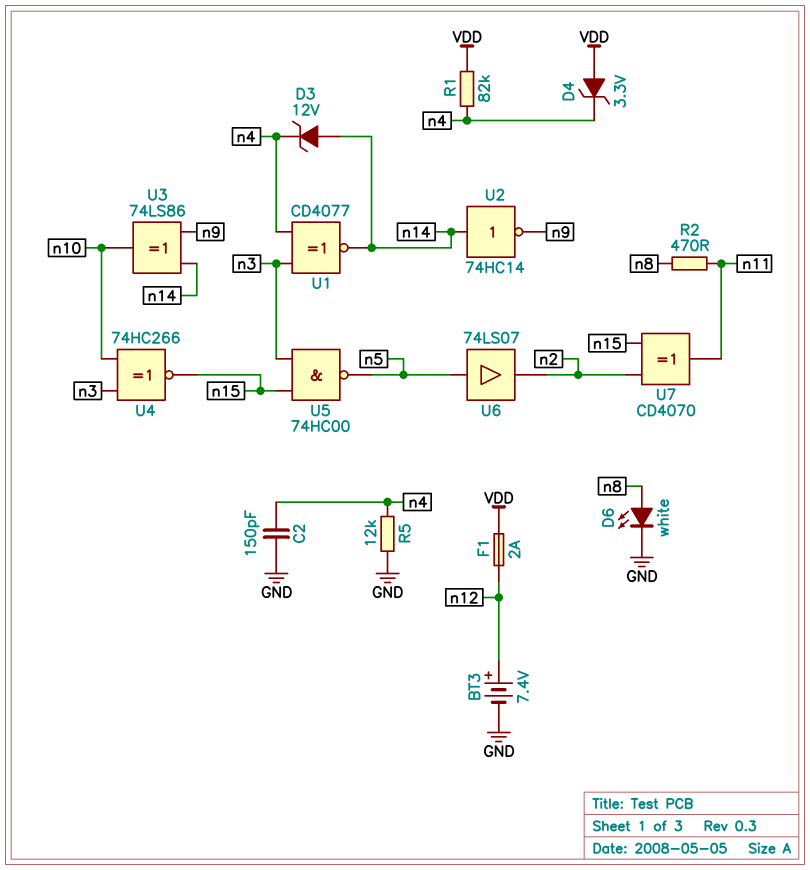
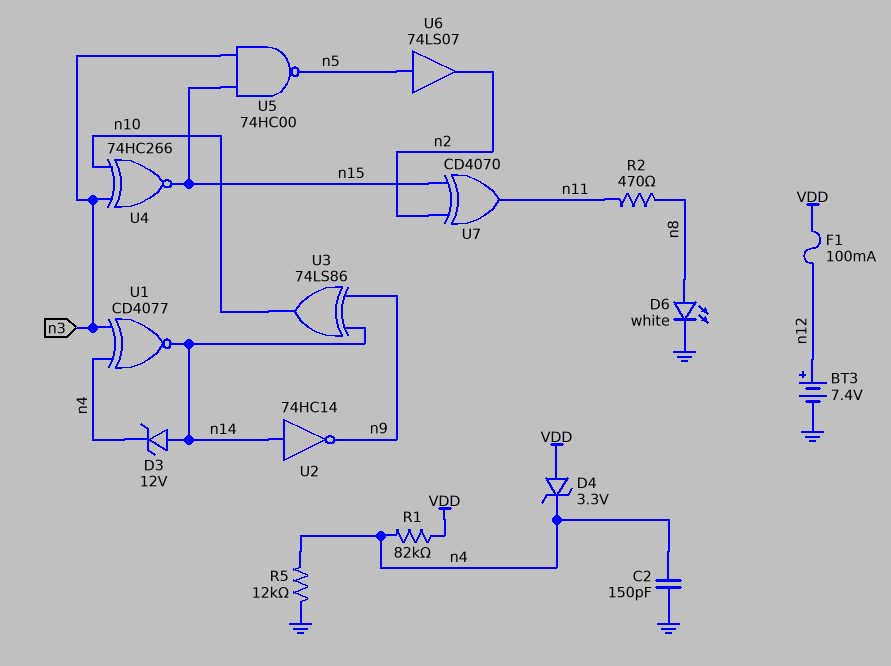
F1: 2A (VDD, n12) -> 100mA (VDD, n12)

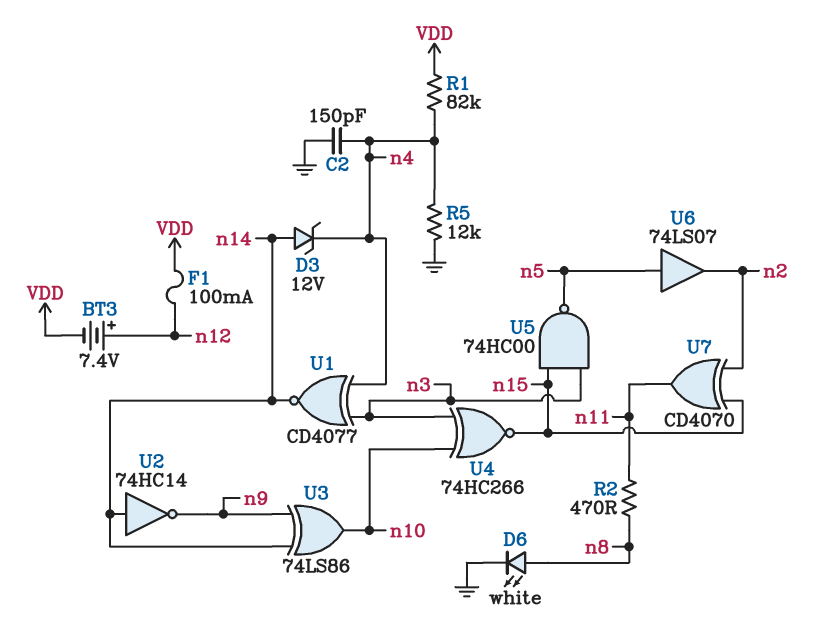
BT3: 7.4V (plus n12, minus GND) -> 7.4V (plus n12, minus VDD)
D4: zener 3.3V (A VDD, K n4) -> none

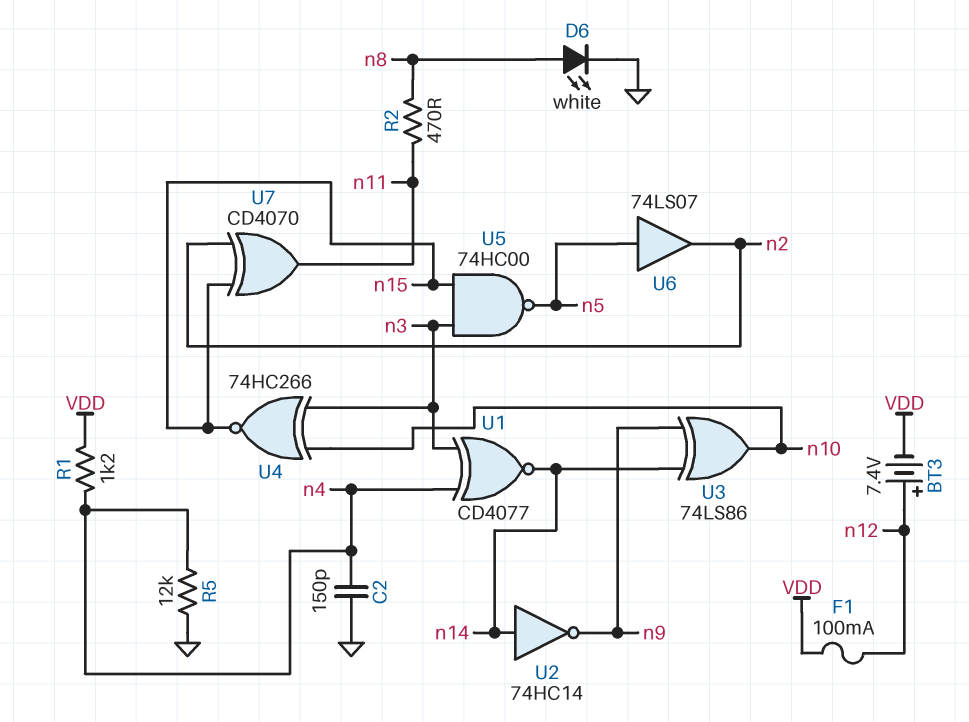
D3: zener 12V (A n14, K n4) -> none
R1: 82k (VDD, n4) -> 1.2k (VDD, n4)

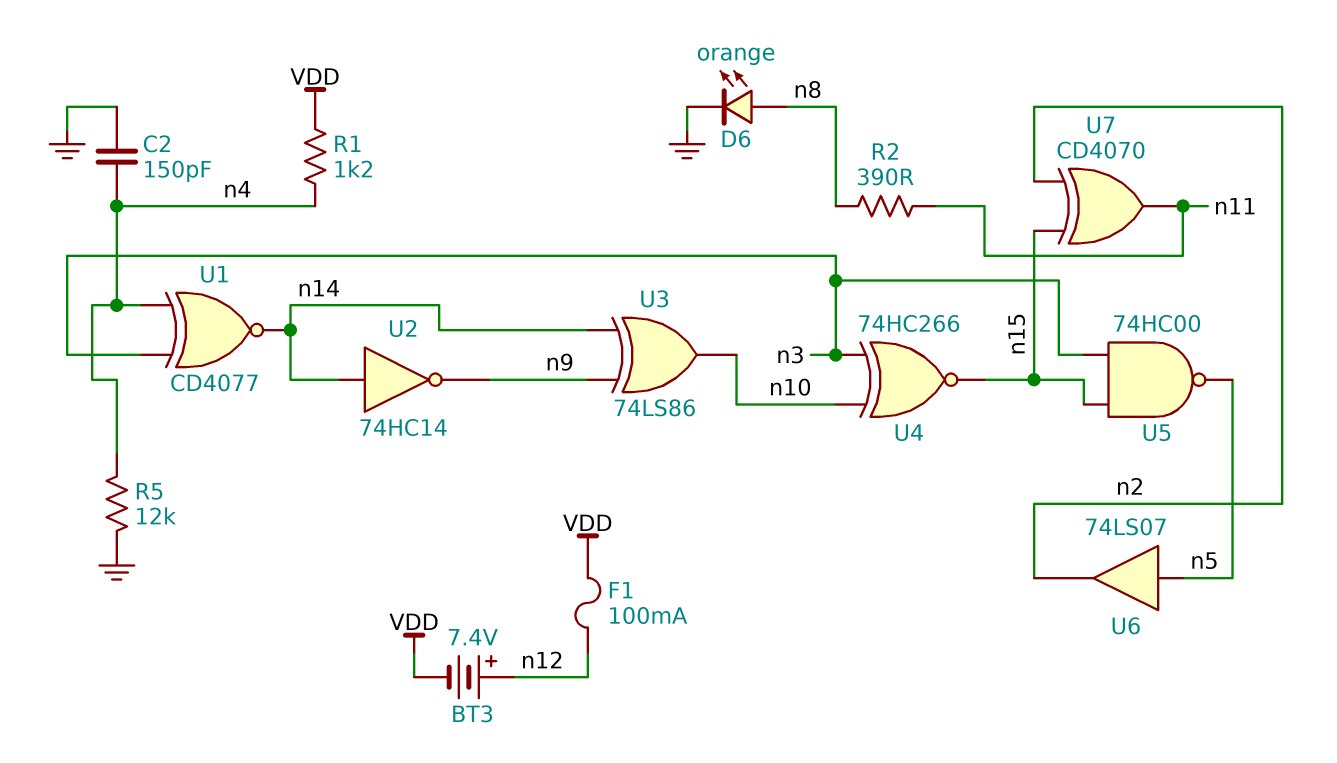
D6: LED white (A n8, K GND) -> LED orange (A n8, K GND)
R2: 470 (n8, n11) -> 390 (n8, n11)

